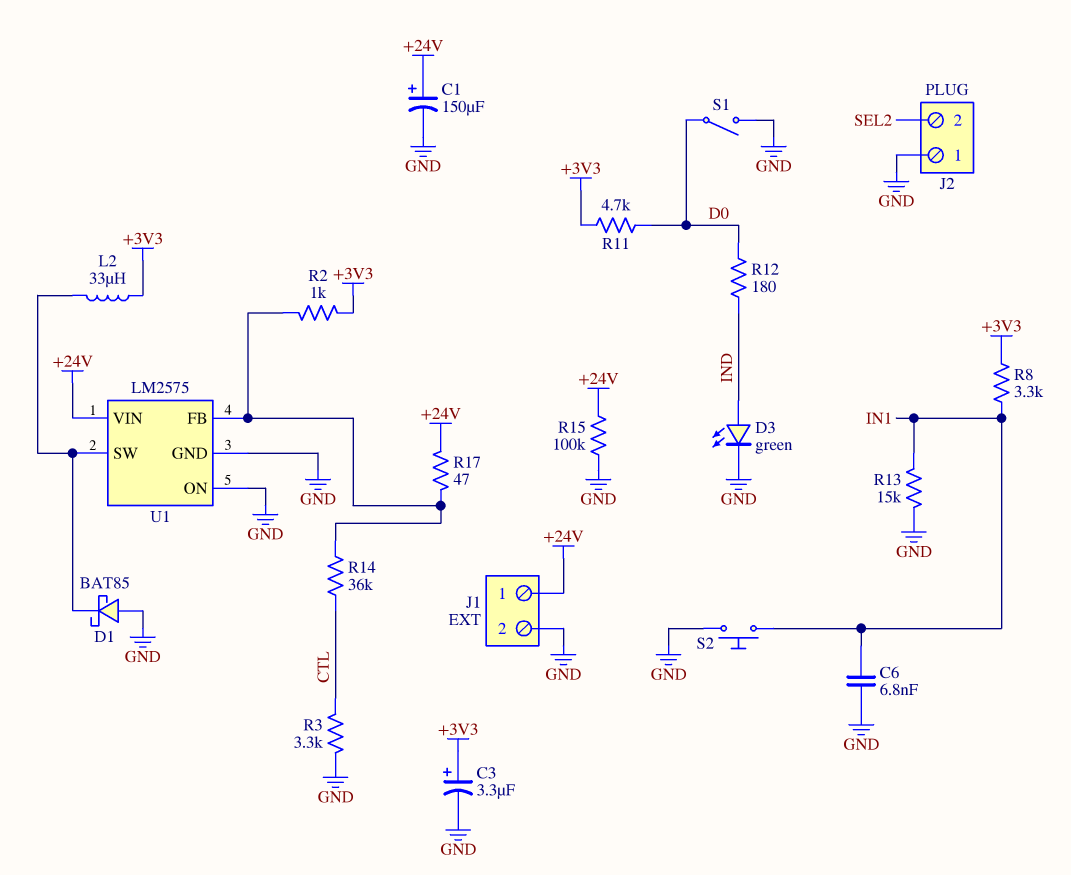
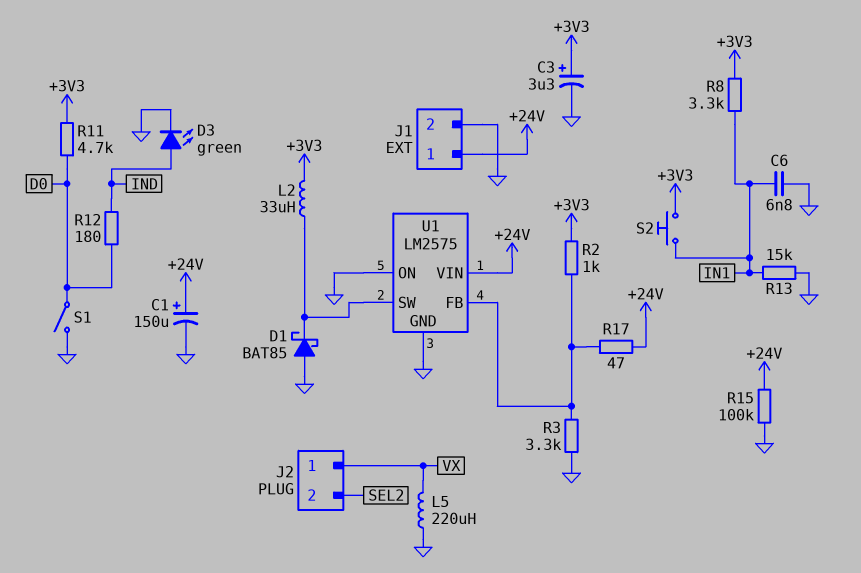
J2 pin 1: GND -> VX
L5: none -> 220uH (GND, VX)
R3: 3.3k (CTL, GND) -> 3.3k (GND, U1/FB)
R14: 36k (CTL, U1/FB) -> none
S2: button (GND, IN1) -> button (+3V3, IN1)

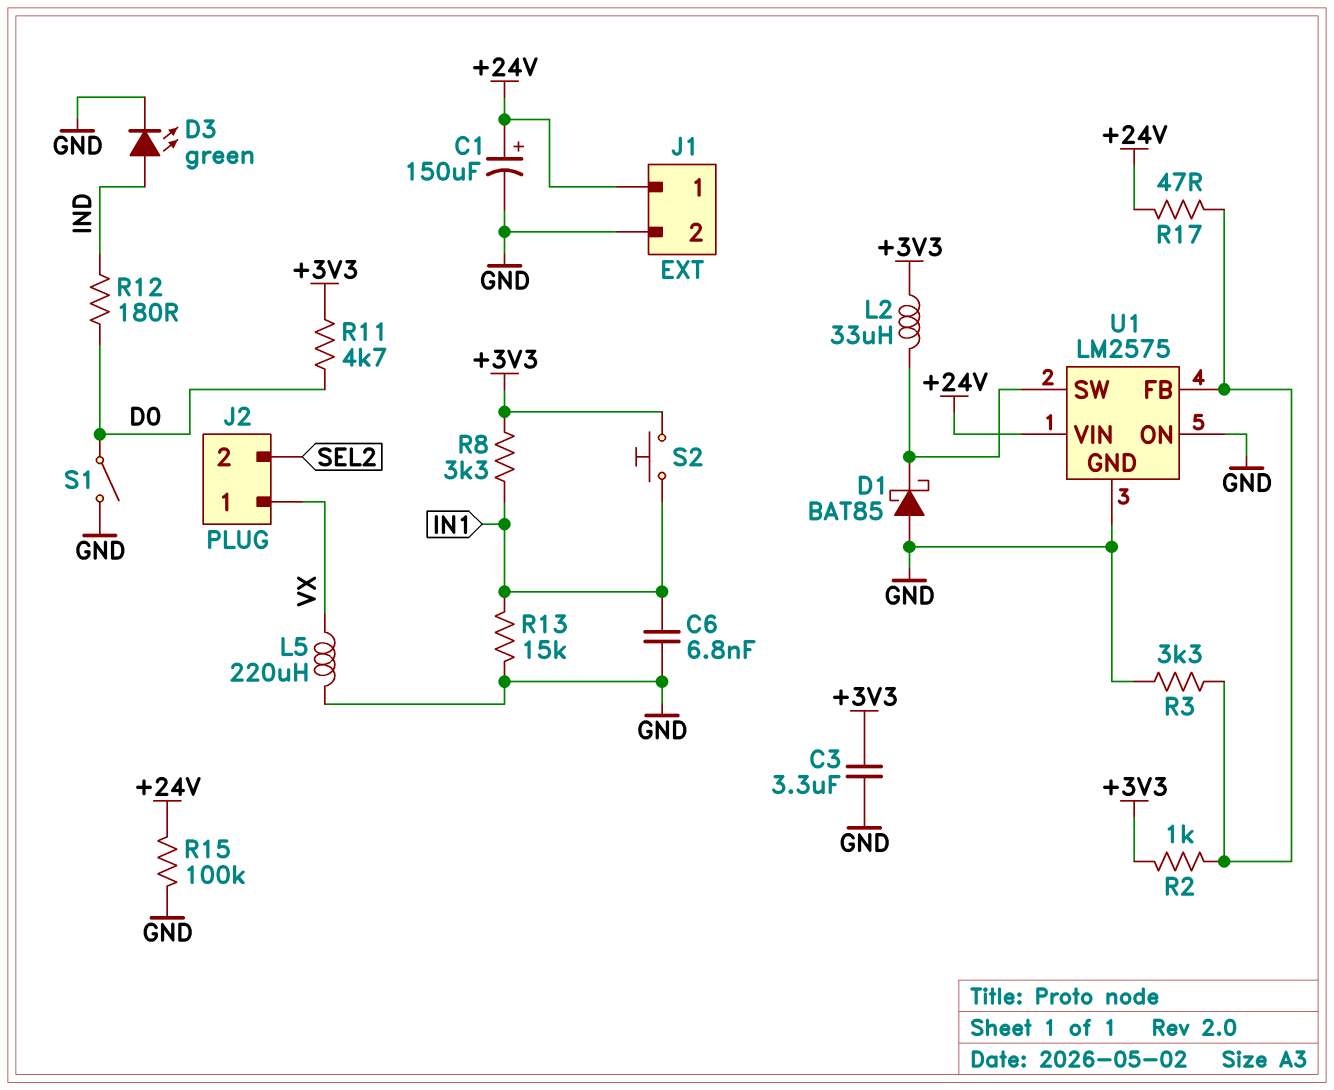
C3: 3.3uF (plus +3V3, minus GND) -> 3.3uF (+3V3, GND)

